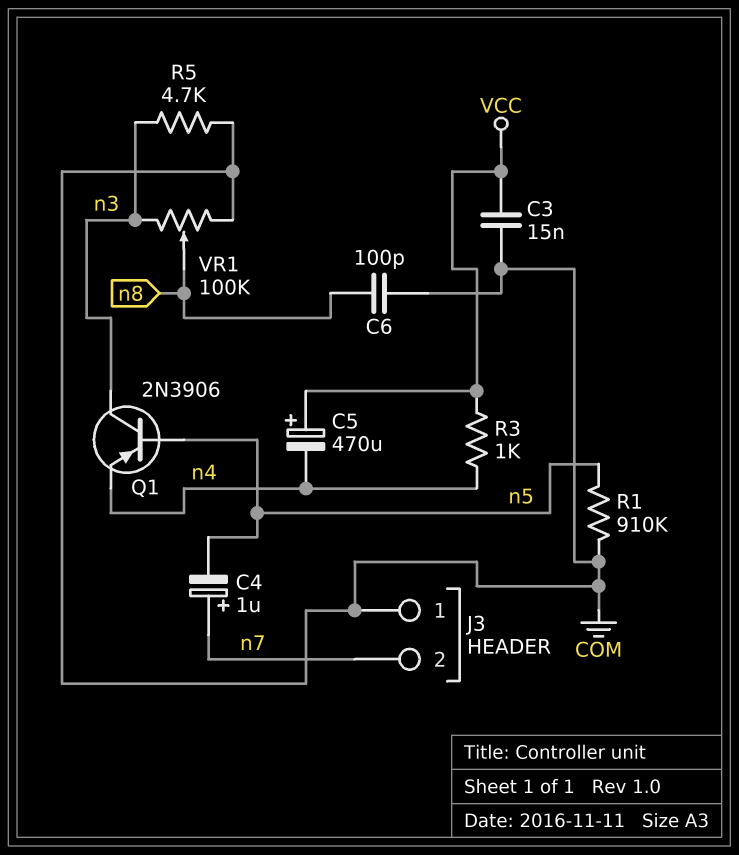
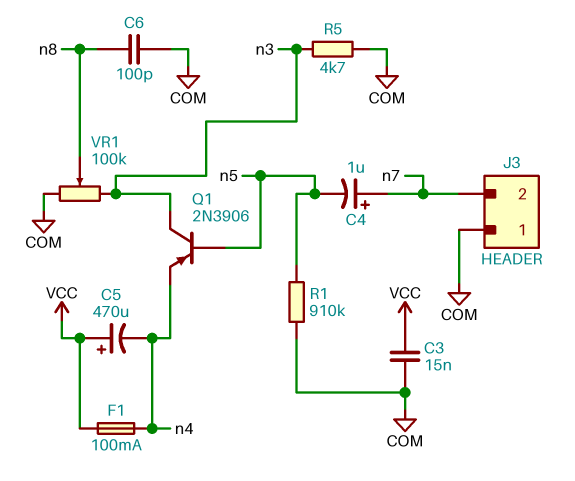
F1: none -> 100mA (VCC, n4)
R3: 1k (VCC, n4) -> none

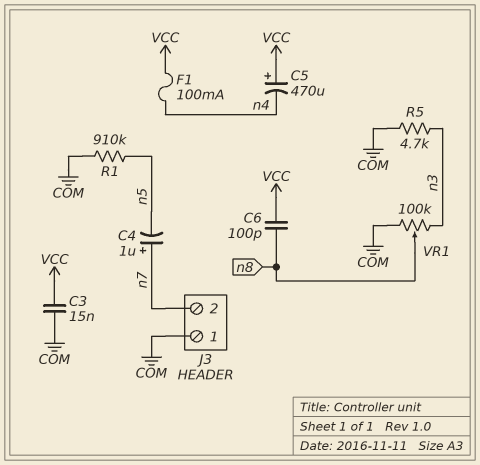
C6: 100pF (COM, n8) -> 100pF (VCC, n8)
Q1: PNP 2N3906 (B n5, C n3, E n4) -> none

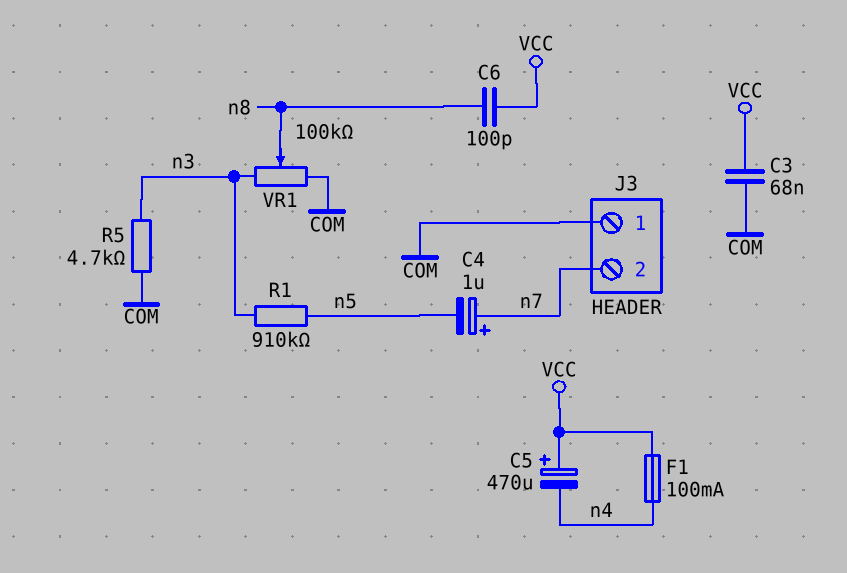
C3: 15nF (COM, VCC) -> 68nF (COM, VCC)
R1: 910k (COM, n5) -> 910k (n3, n5)

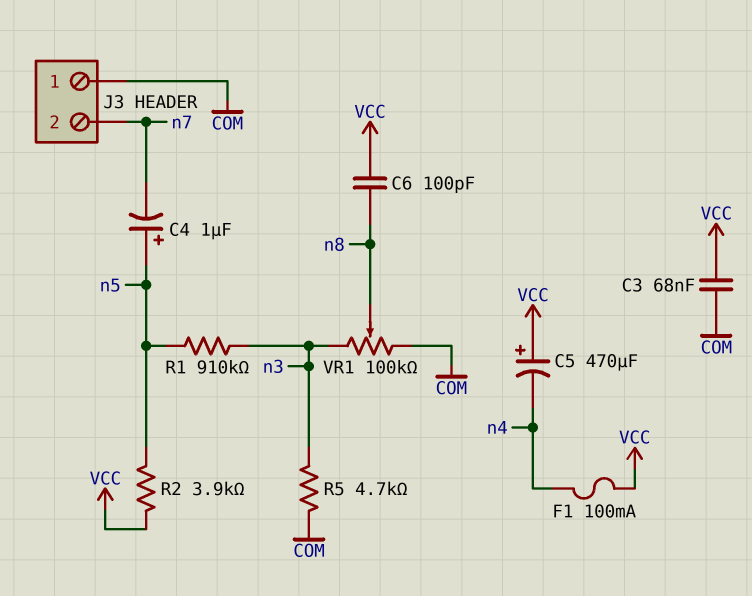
C4: 1uF (plus n7, minus n5) -> 1uF (plus n5, minus n7)
R2: none -> 3.9k (VCC, n5)

